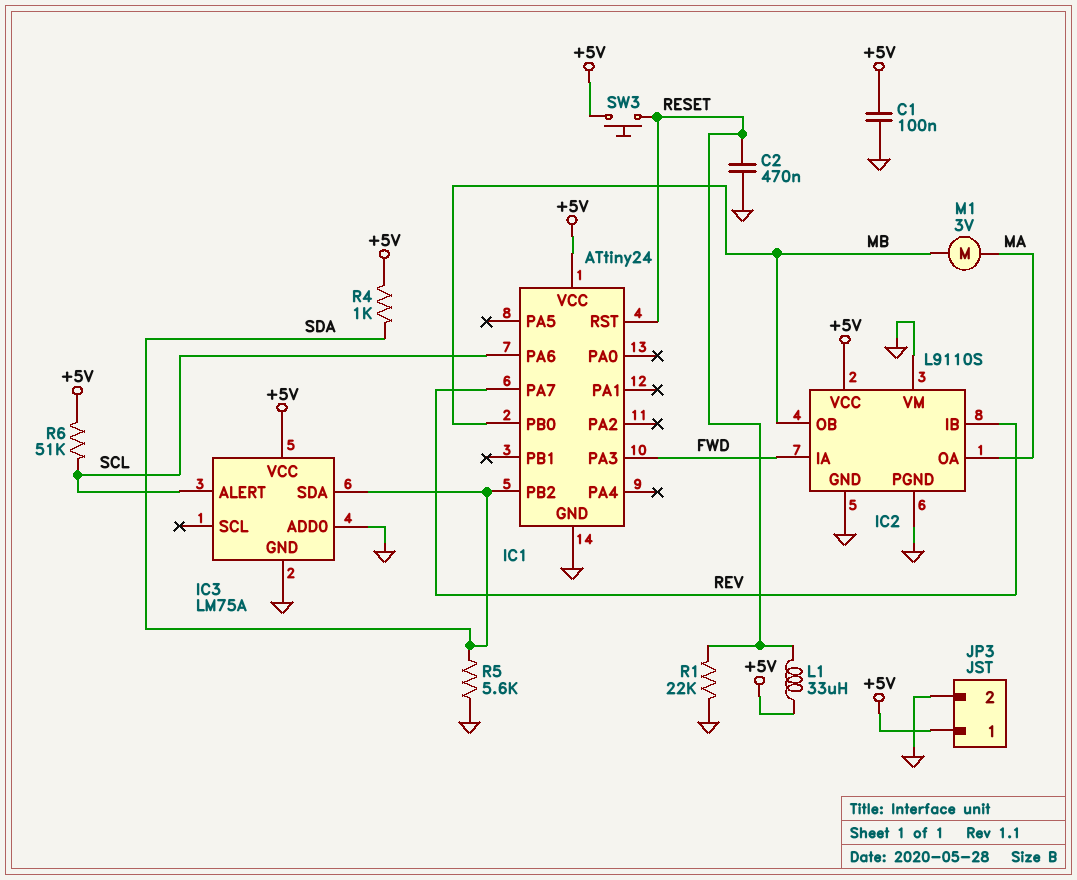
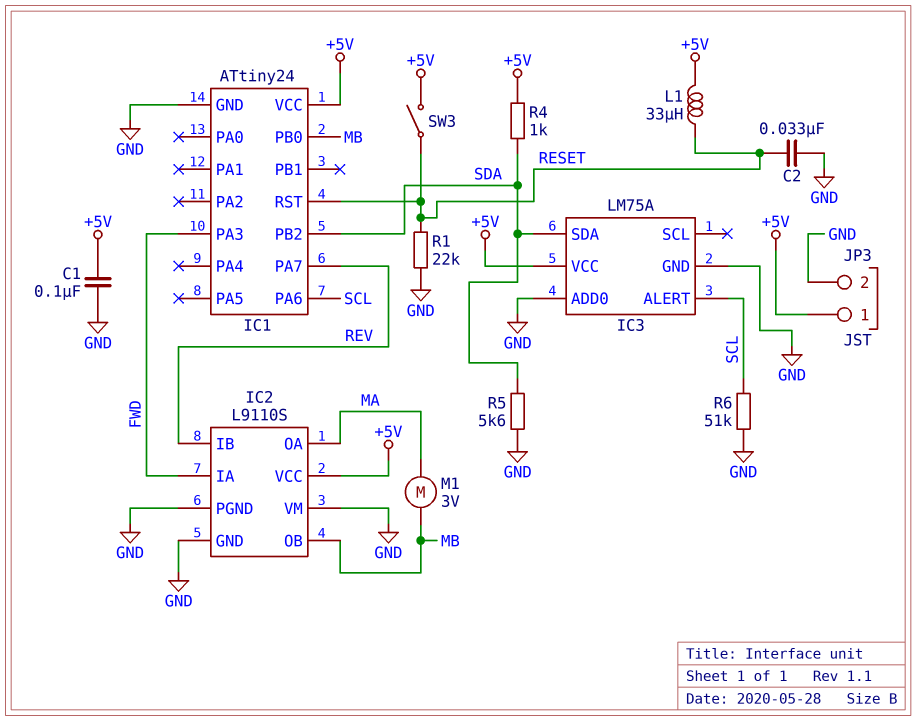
C2: 470nF (GND, RESET) -> 33nF (GND, RESET)
R6: 51k (+5V, SCL) -> 51k (GND, SCL)
SW3: button (+5V, RESET) -> switch (+5V, RESET)

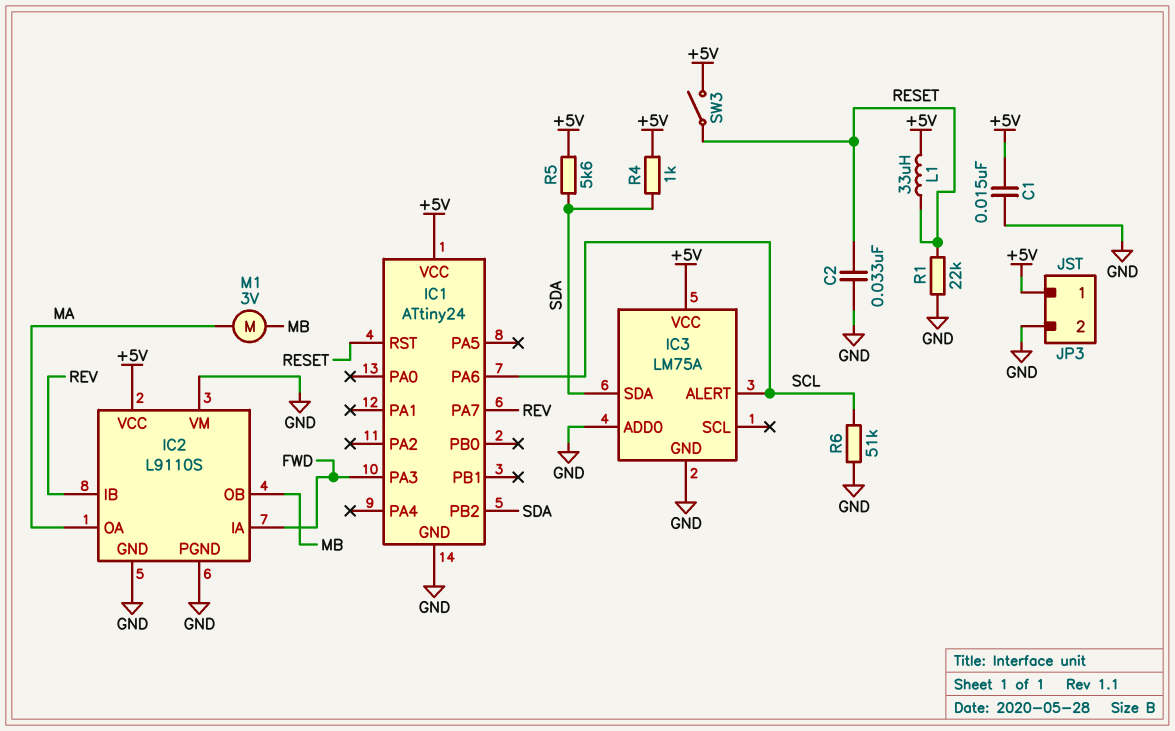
C1: 100nF (+5V, GND) -> 15nF (+5V, GND)
IC1 pin PB0: MB -> none
R5: 5.6k (GND, SDA) -> 5.6k (+5V, SDA)

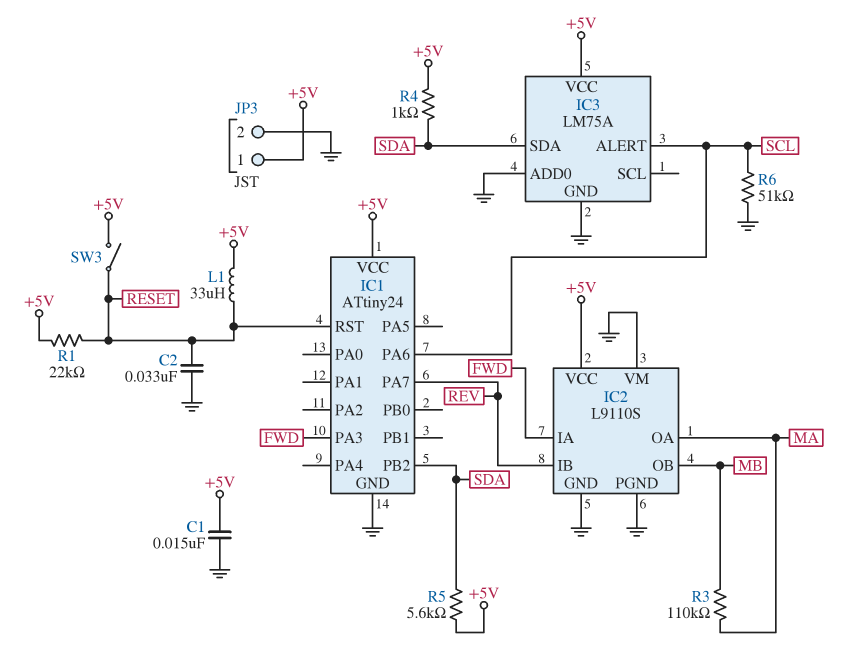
M1: motor 3V (MA, MB) -> none
R1: 22k (GND, RESET) -> 22k (+5V, RESET)
R3: none -> 110k (MA, MB)

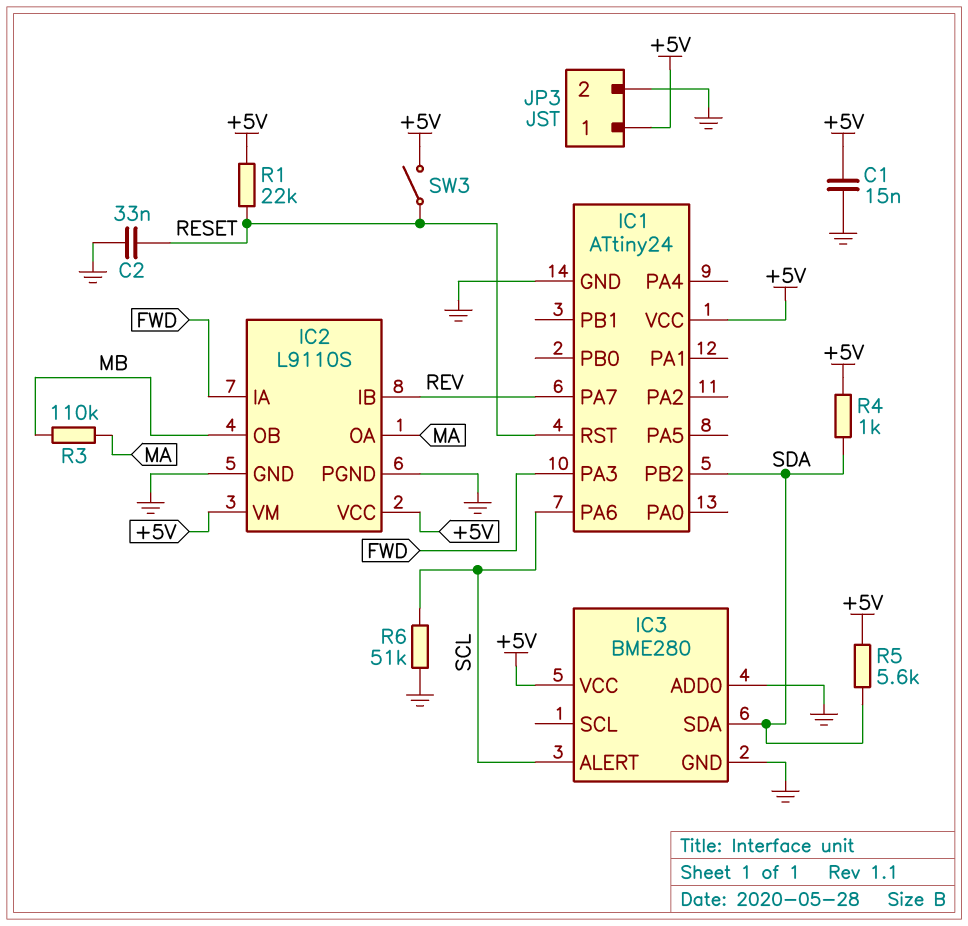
IC2 pin VM: GND -> +5V
IC3: LM75A -> BME280
L1: 33uH (+5V, RESET) -> none

